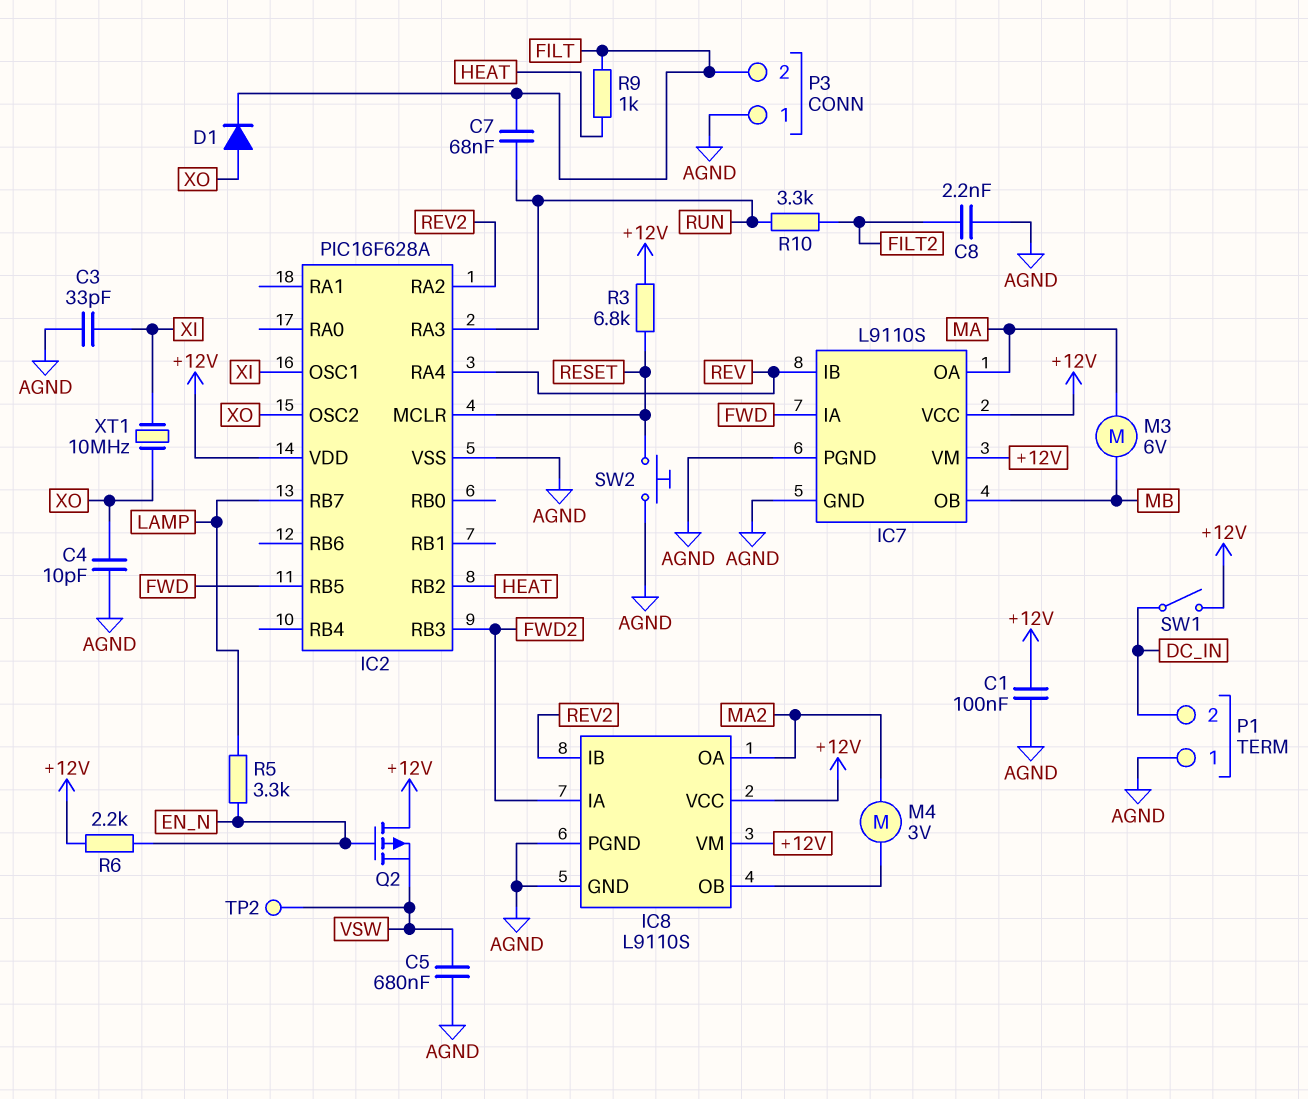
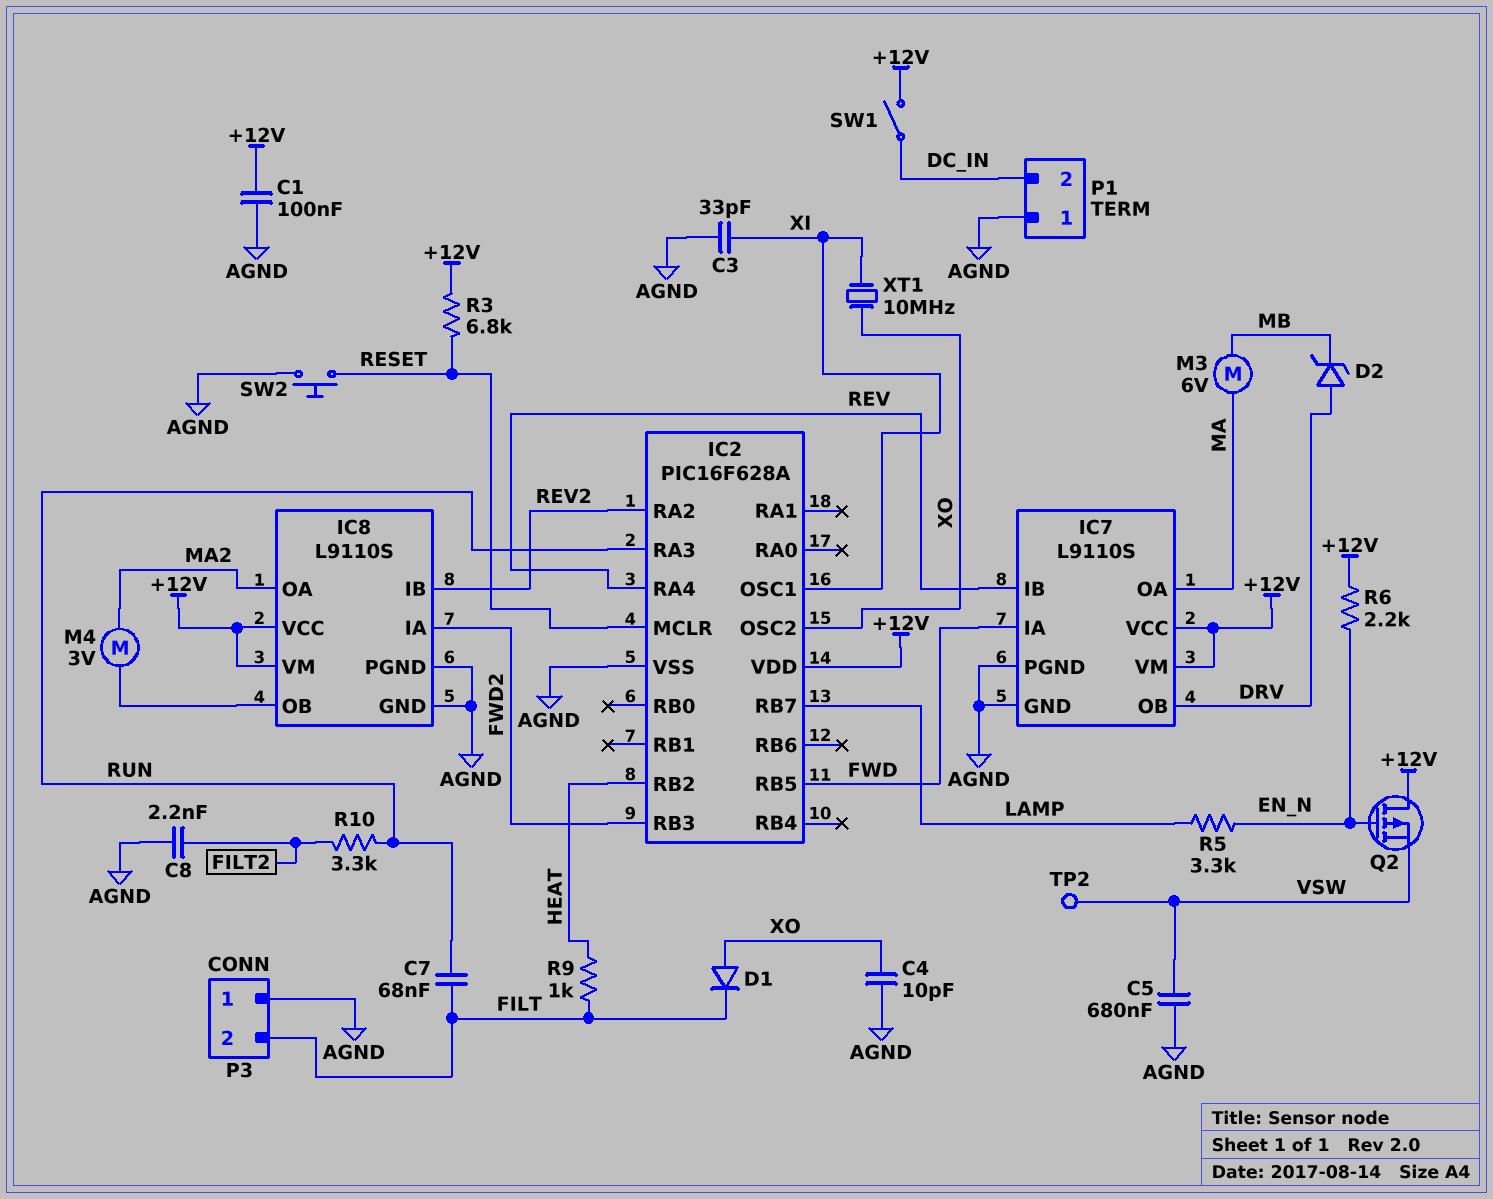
D2: none -> zener (A DRV, K MB)
IC7 pin OB: MB -> DRV

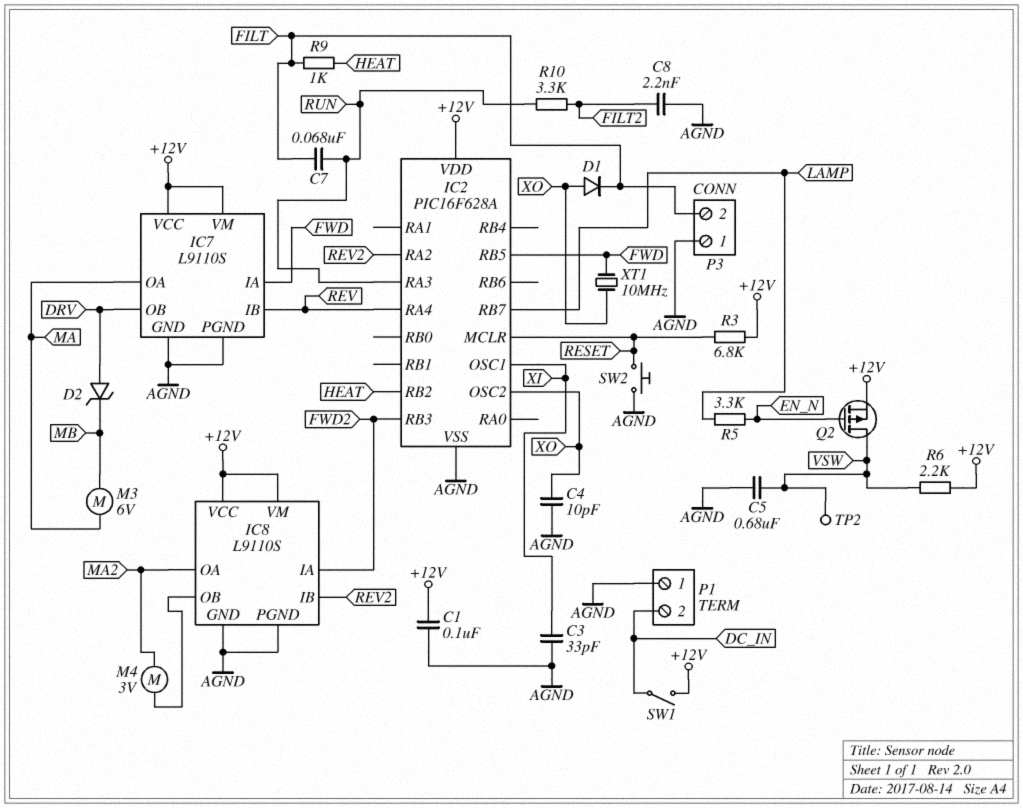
Q2: PMOS (G EN_N, D +12V, S VSW) -> PMOS (G EN_N, D VSW, S +12V)
R6: 2.2k (+12V, EN_N) -> 2.2k (+12V, VSW)
XT1: 10MHz (XI, XO) -> 10MHz (FWD, XO)

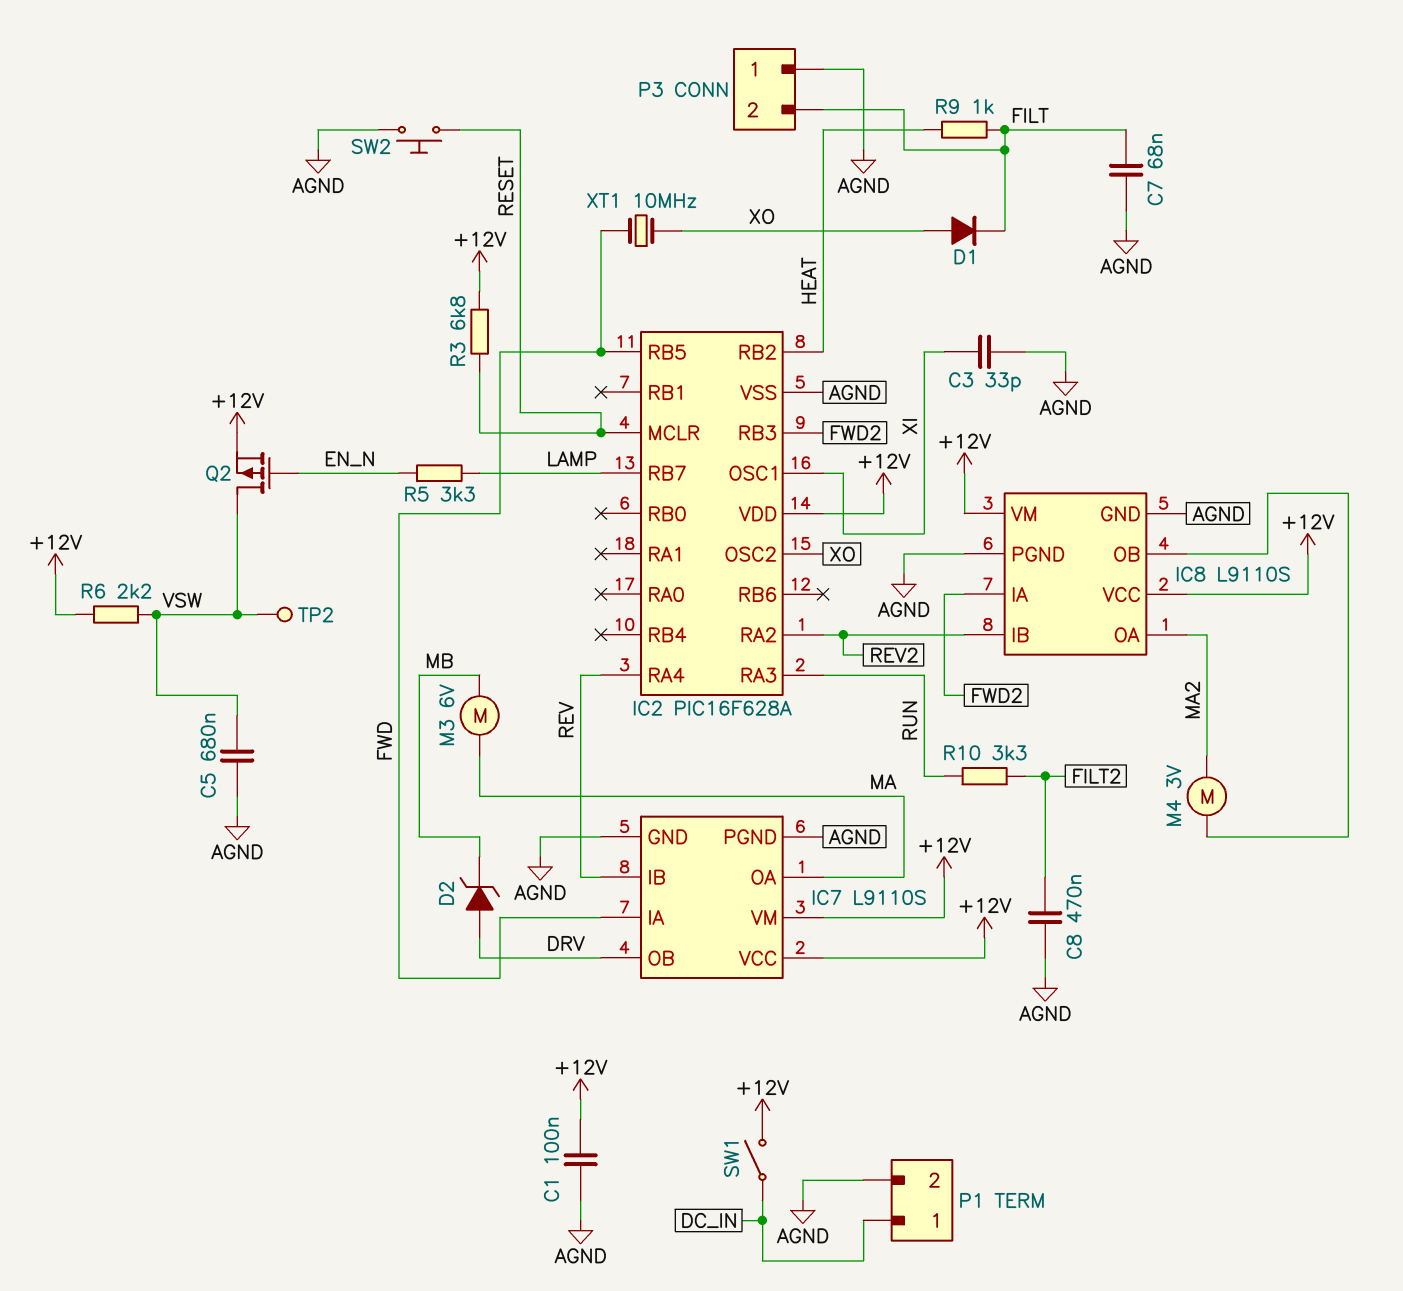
C4: 10pF (AGND, XO) -> none
C7: 68nF (FILT, RUN) -> 68nF (AGND, FILT)
C8: 2.2nF (AGND, FILT2) -> 470nF (AGND, FILT2)
P1 pin 1: AGND -> DC_IN
P1 pin 2: DC_IN -> AGND

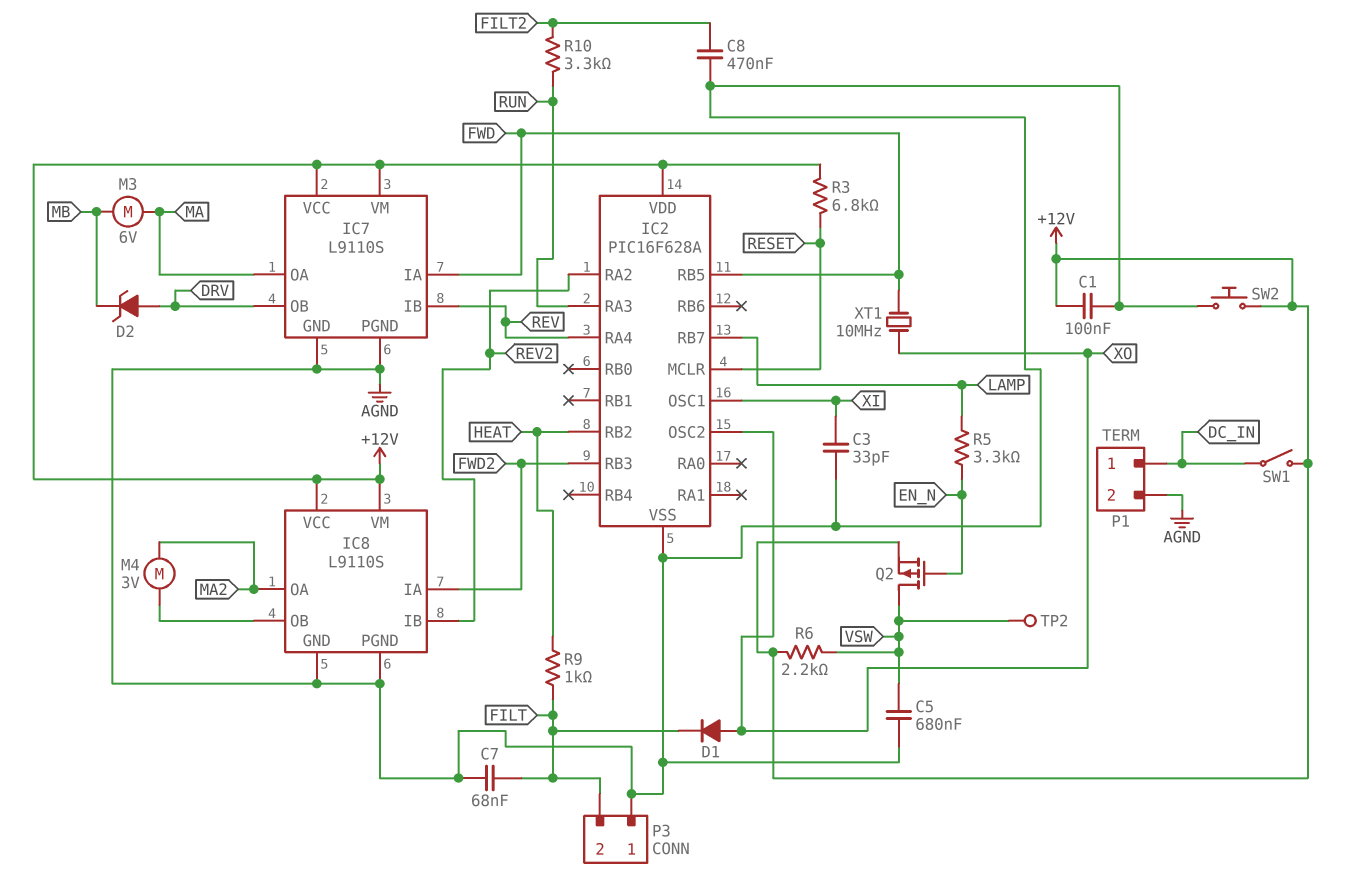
SW2: button (AGND, RESET) -> button (+12V, AGND)

